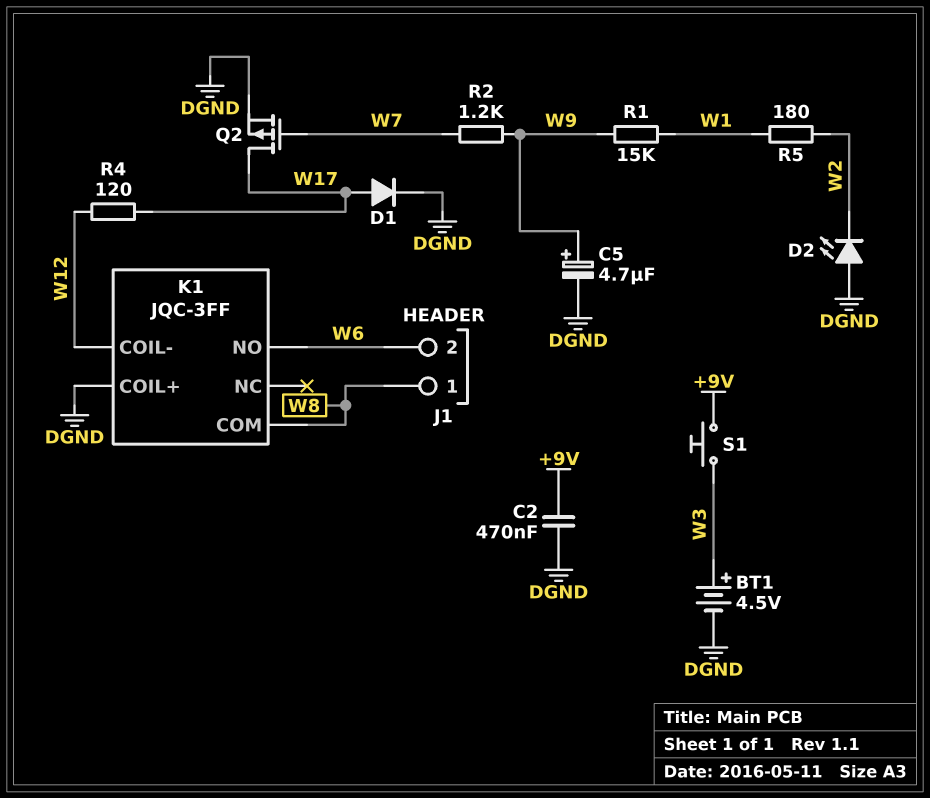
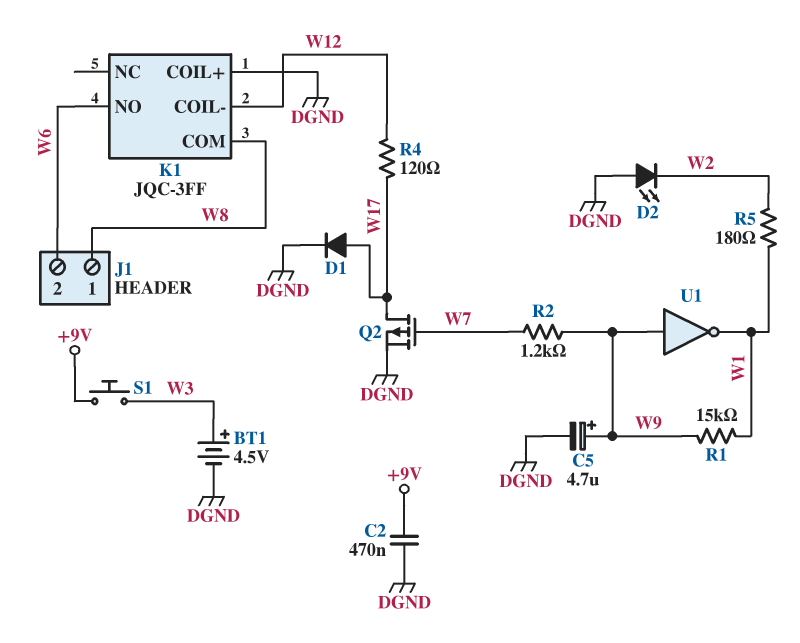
U1: none -> NOT (in W9, out W1)

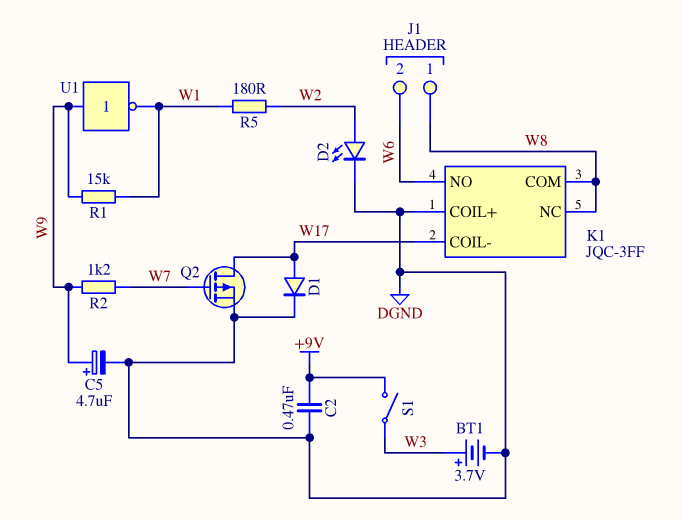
BT1: 4.5V (plus W3, minus DGND) -> 3.7V (plus W3, minus DGND)
D2: LED (A DGND, K W2) -> LED (A W2, K DGND)
K1 pin COIL-: W12 -> W17
K1 pin NC: none -> W8
R4: 120 (W12, W17) -> none
S1: button (+9V, W3) -> switch (+9V, W3)

